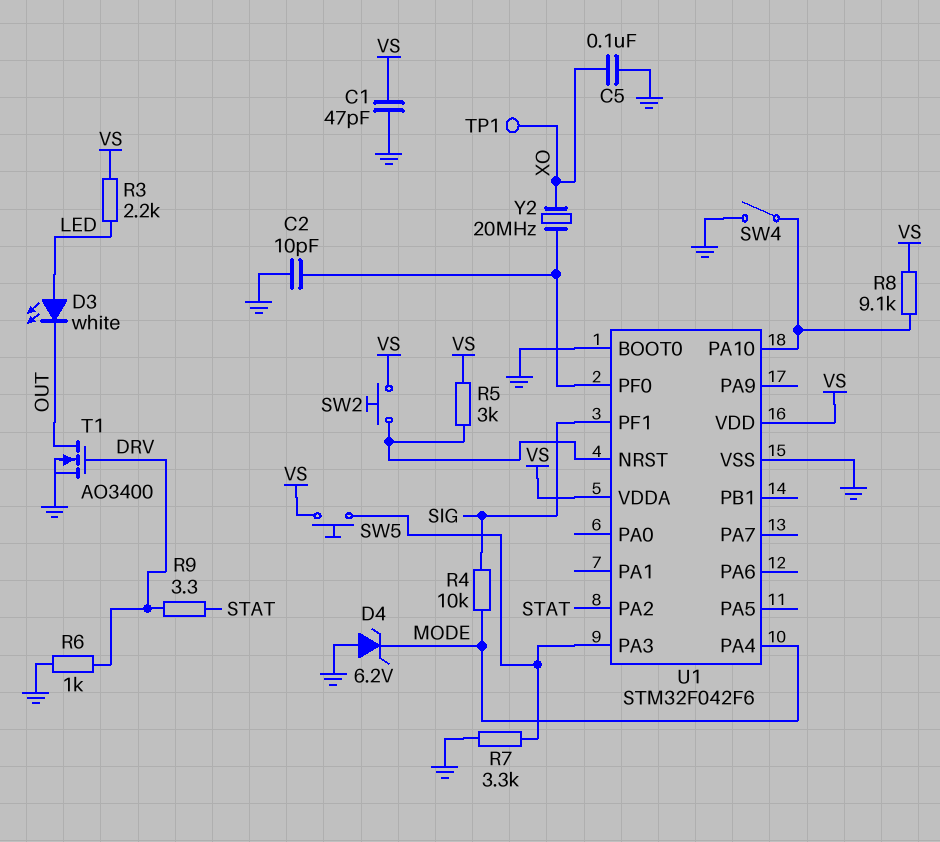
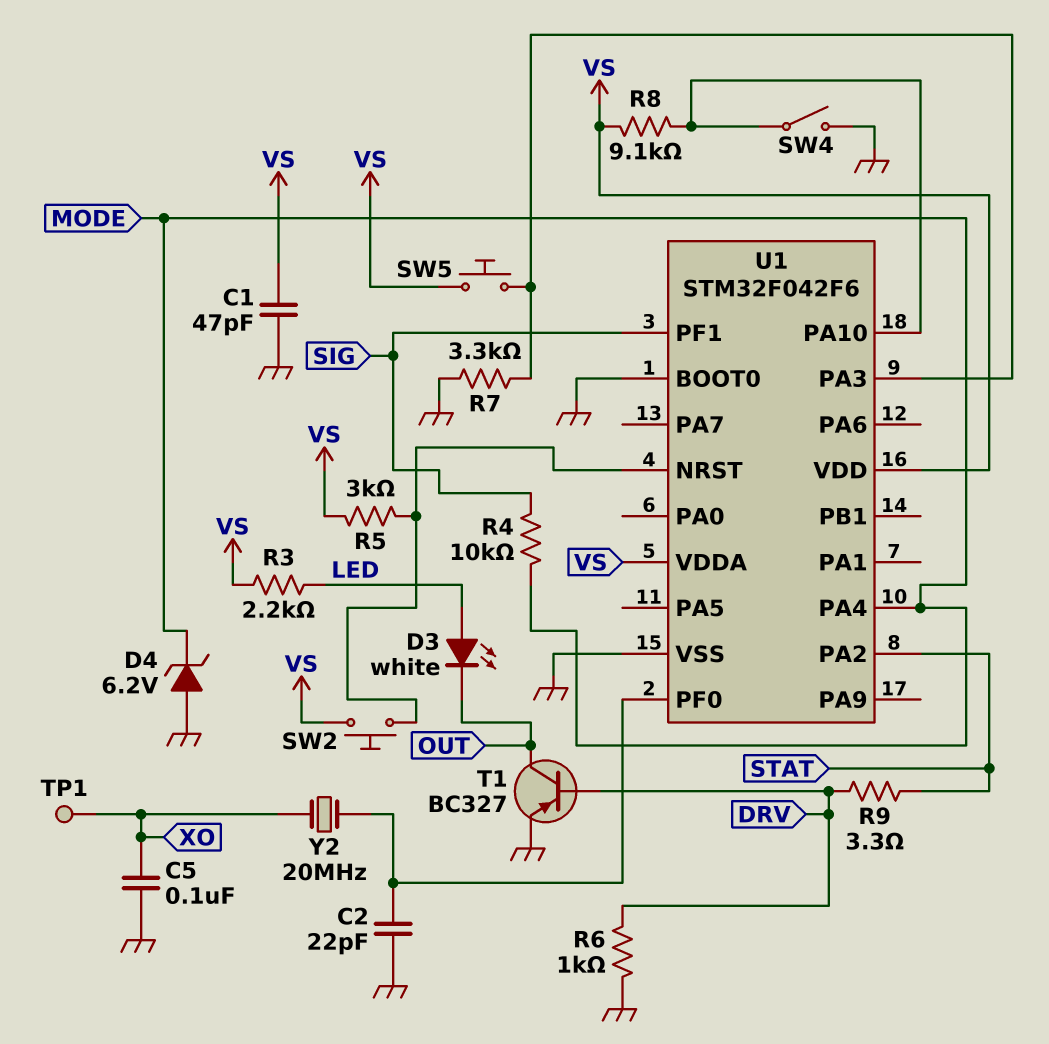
C2: 10pF (GND, U1/PF0) -> 22pF (GND, U1/PF0)
T1: NMOS AO3400 (G DRV, D OUT, S GND) -> PNP BC327 (B DRV, C OUT, E GND)

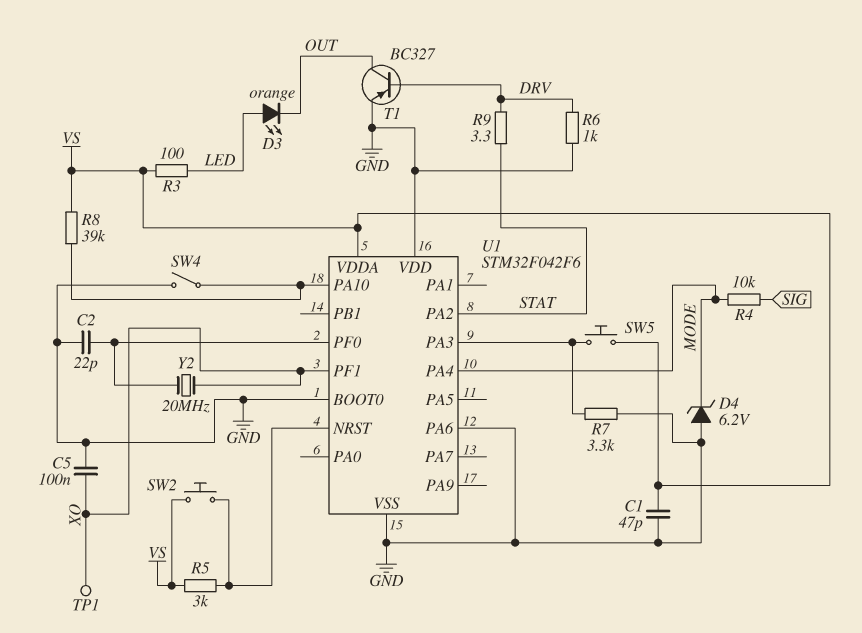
D3: LED white (A LED, K OUT) -> LED orange (A LED, K OUT)
R3: 2.2k (LED, VS) -> 100 (LED, VS)
R8: 9.1k (U1/PA10, VS) -> 39k (U1/PA10, VS)
U1 pin PA6: none -> GND
U1 pin PF1: SIG -> XO
U1 pin VDD: VS -> GND

